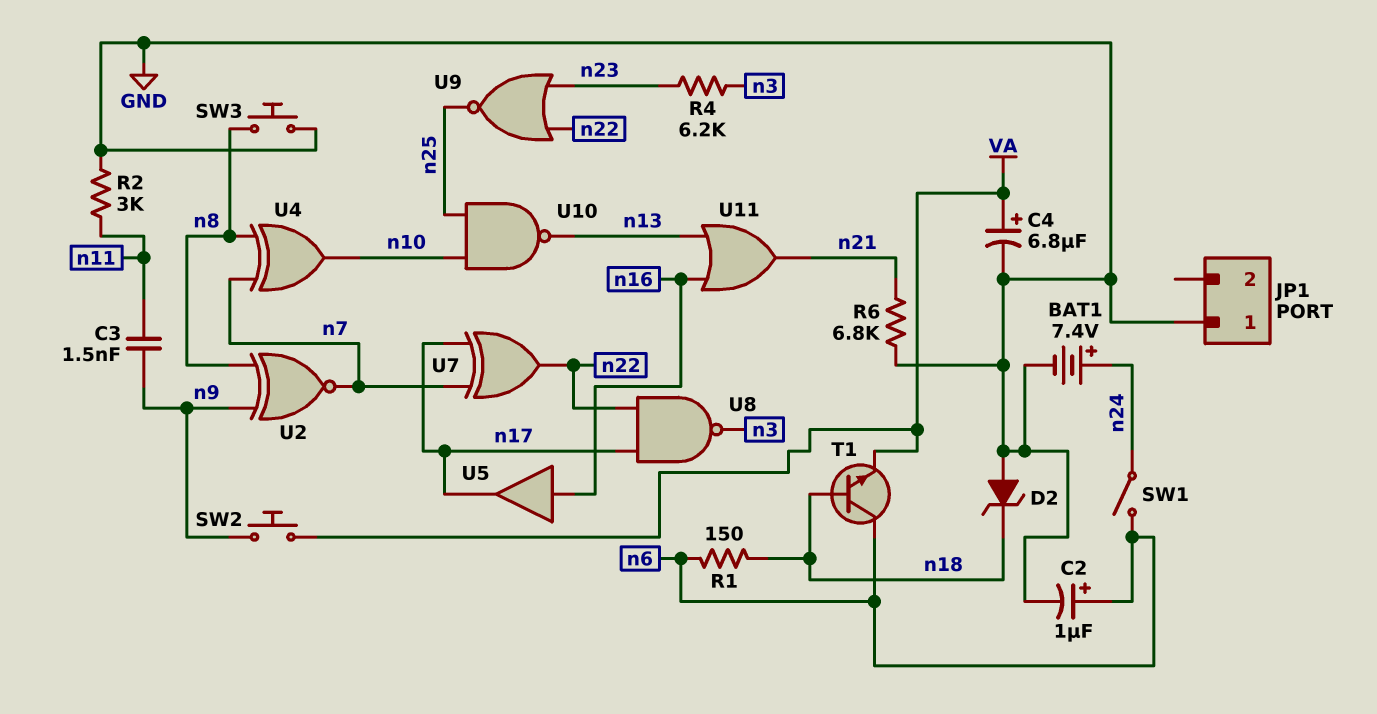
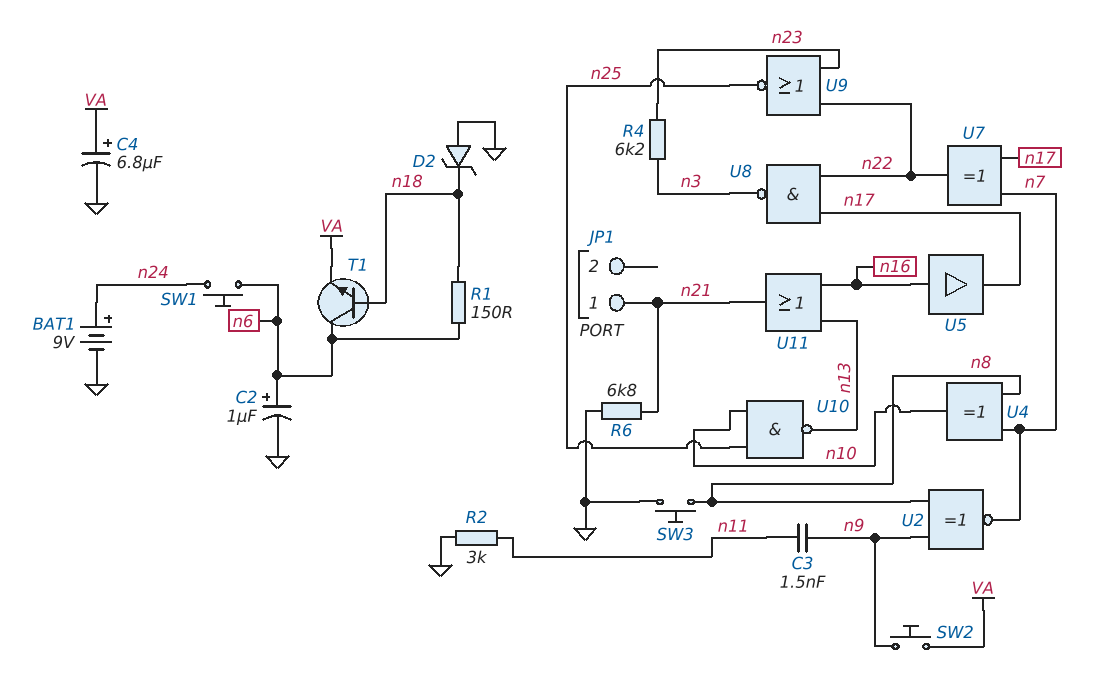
BAT1: 7.4V (plus n24, minus GND) -> 9V (plus n24, minus GND)
JP1 pin 1: GND -> n21
SW1: switch (n6, n24) -> button (n6, n24)

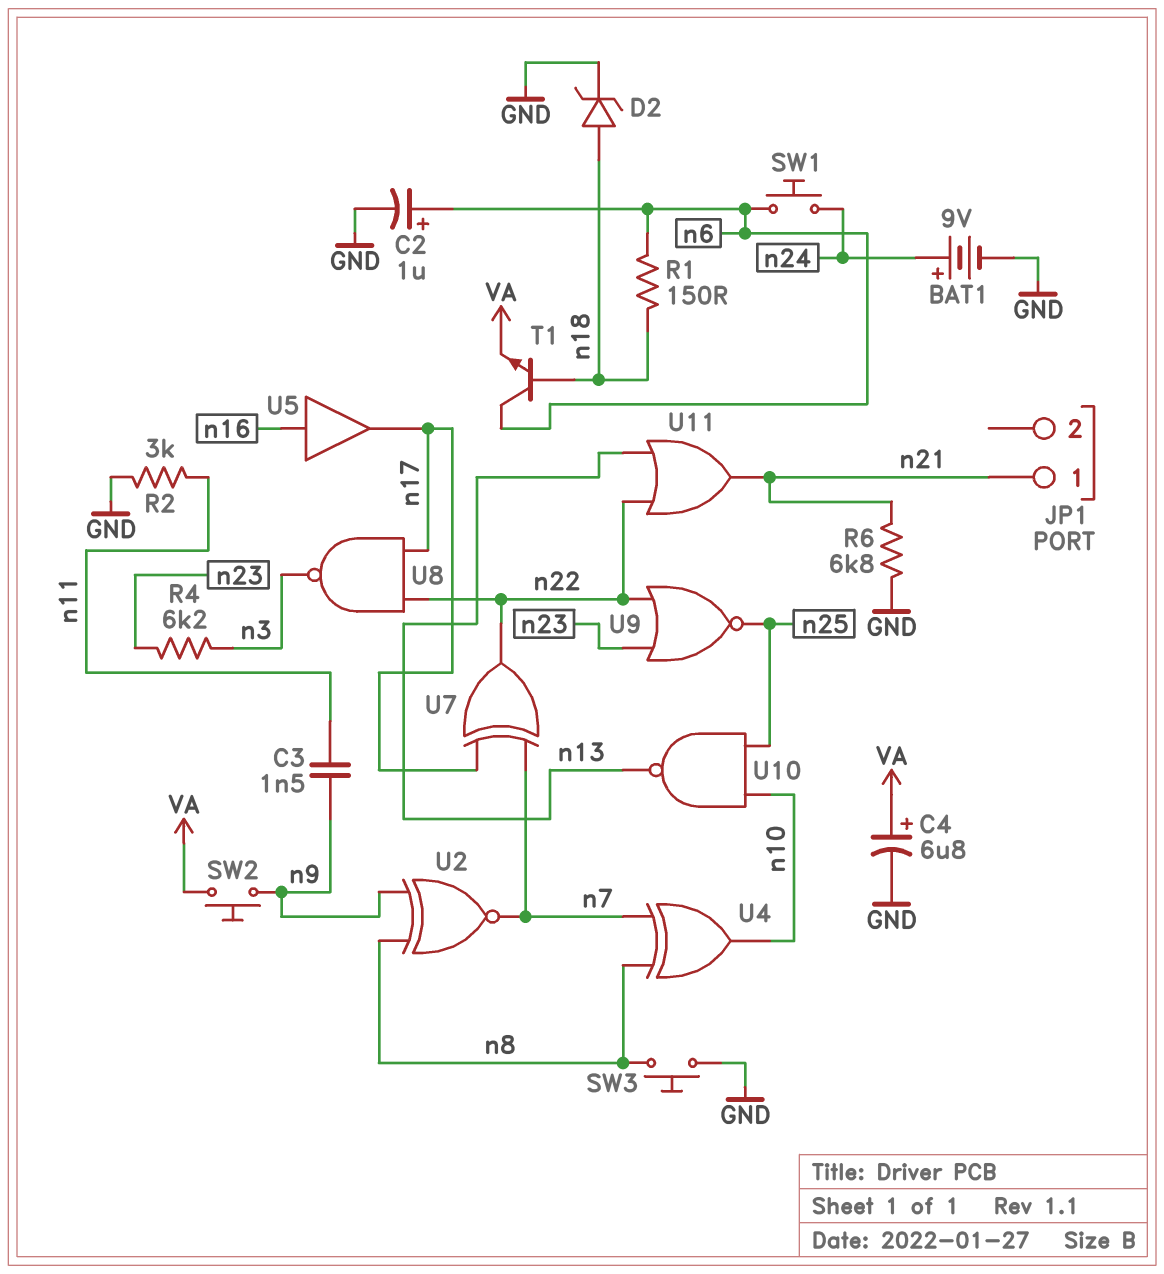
D2: zener (A GND, K n18) -> zener (A n18, K GND)
U11: OR (in n13, in n16, out n21) -> OR (in n13, in n22, out n21)

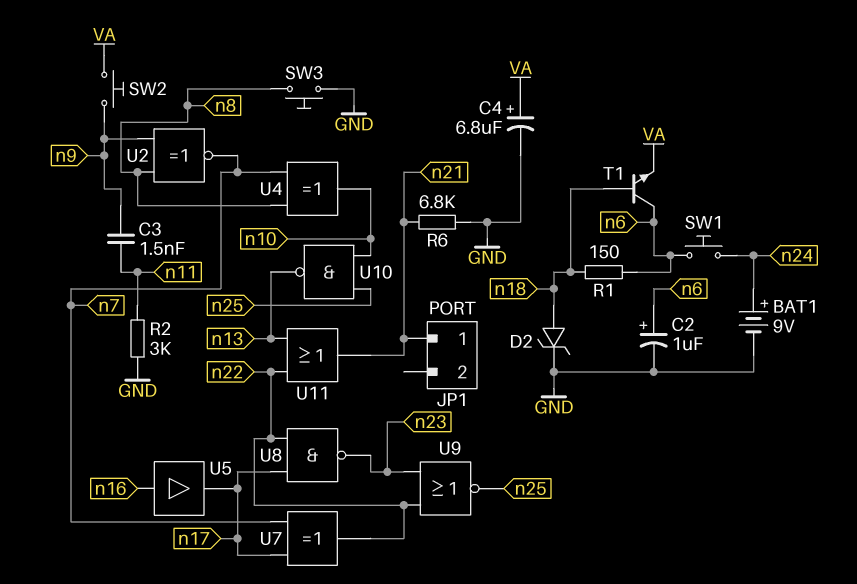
R4: 6.2k (n3, n23) -> none
U8: NAND (in n17, in n22, out n3) -> NAND (in n17, in n22, out n23)

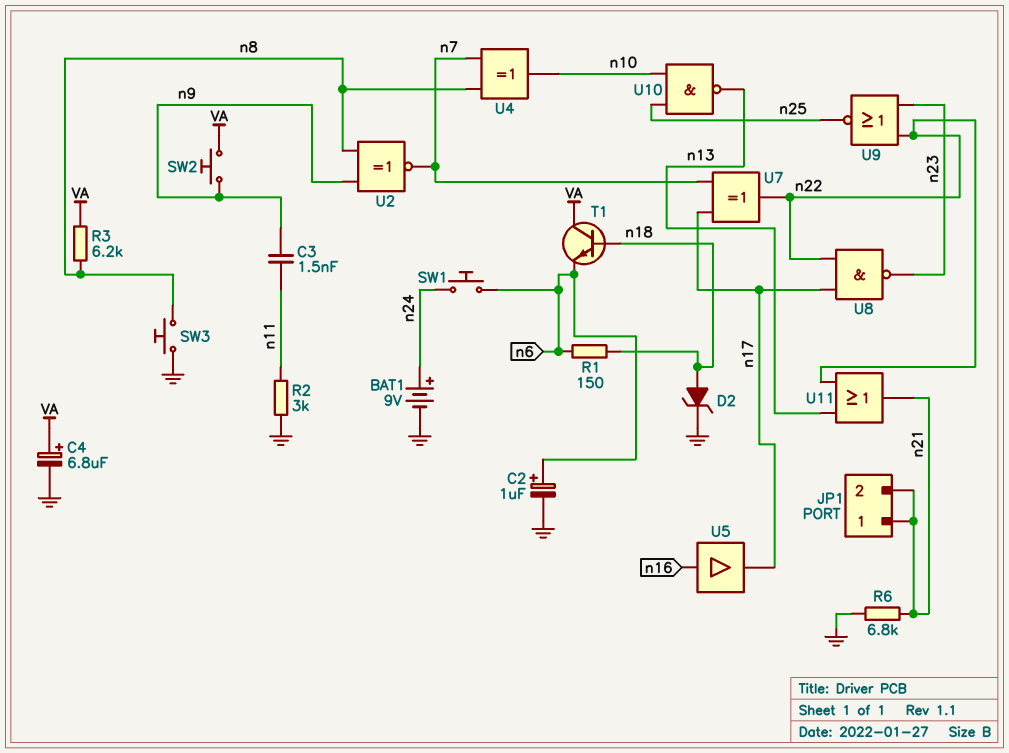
JP1 pin 2: none -> n21
R3: none -> 6.2k (VA, n8)
T1: NPN (B n18, C n6, E VA) -> NPN (B n18, C VA, E n6)

